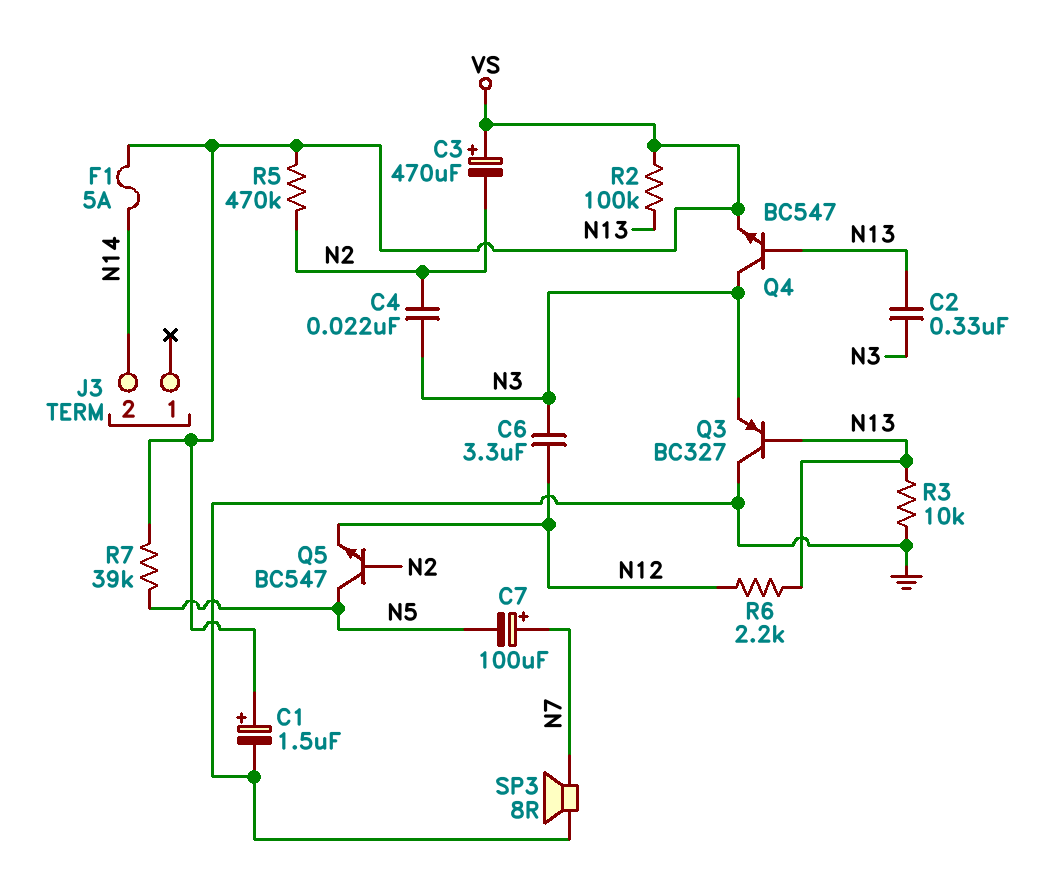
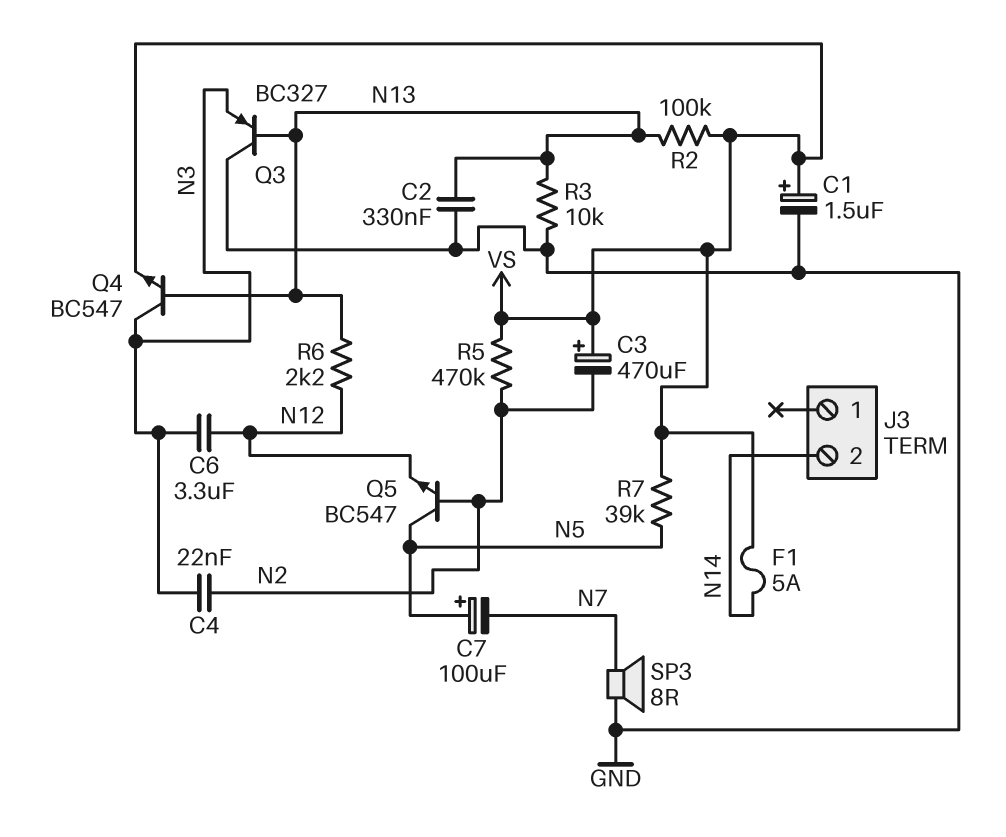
C2: 330nF (N3, N13) -> 330nF (GND, N13)
C7: 100uF (plus N7, minus N5) -> 100uF (plus N5, minus N7)

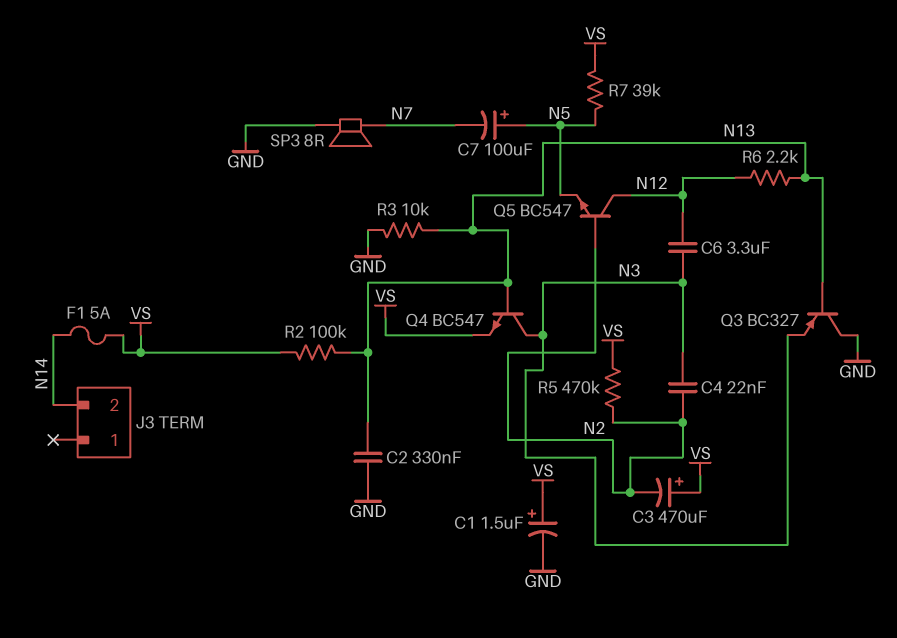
Q5: NPN BC547 (B N2, C N5, E N12) -> NPN BC547 (B N2, C N12, E N5)

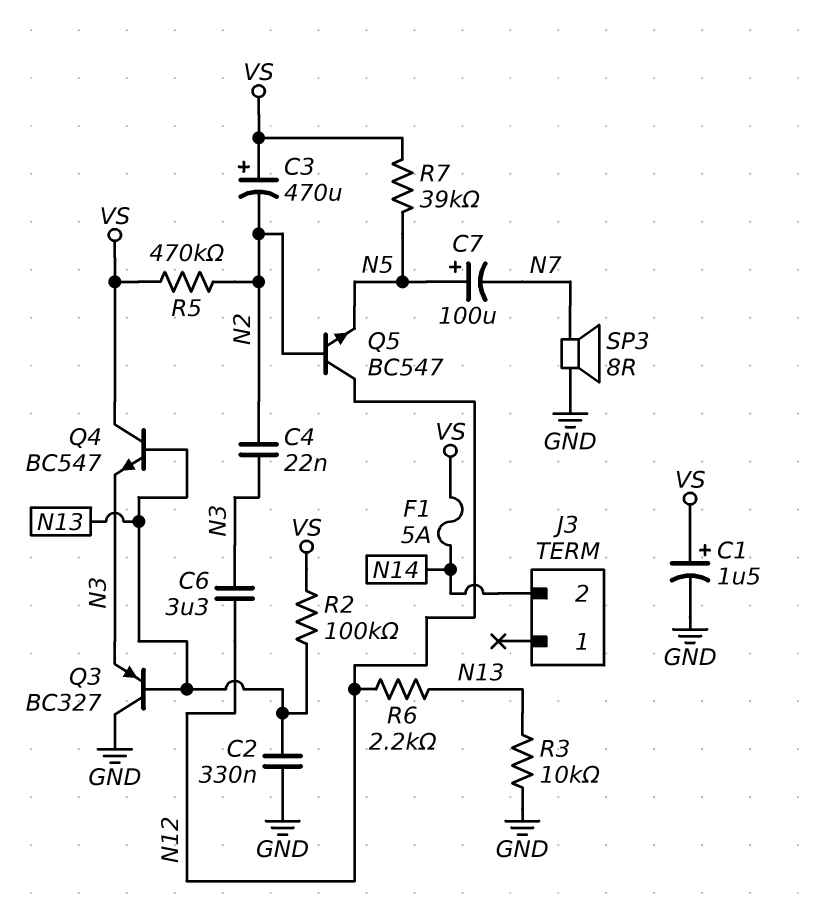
Q4: NPN BC547 (B N13, C N3, E VS) -> NPN BC547 (B N13, C VS, E N3)

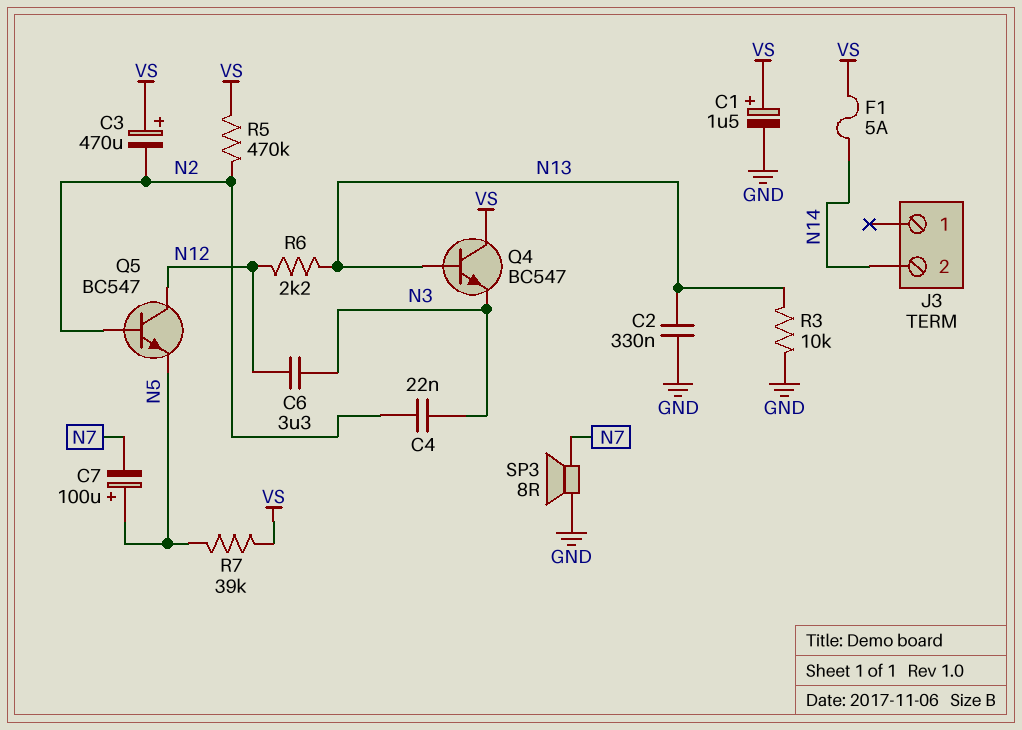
Q3: PNP BC327 (B N13, C GND, E N3) -> none
R2: 100k (N13, VS) -> none

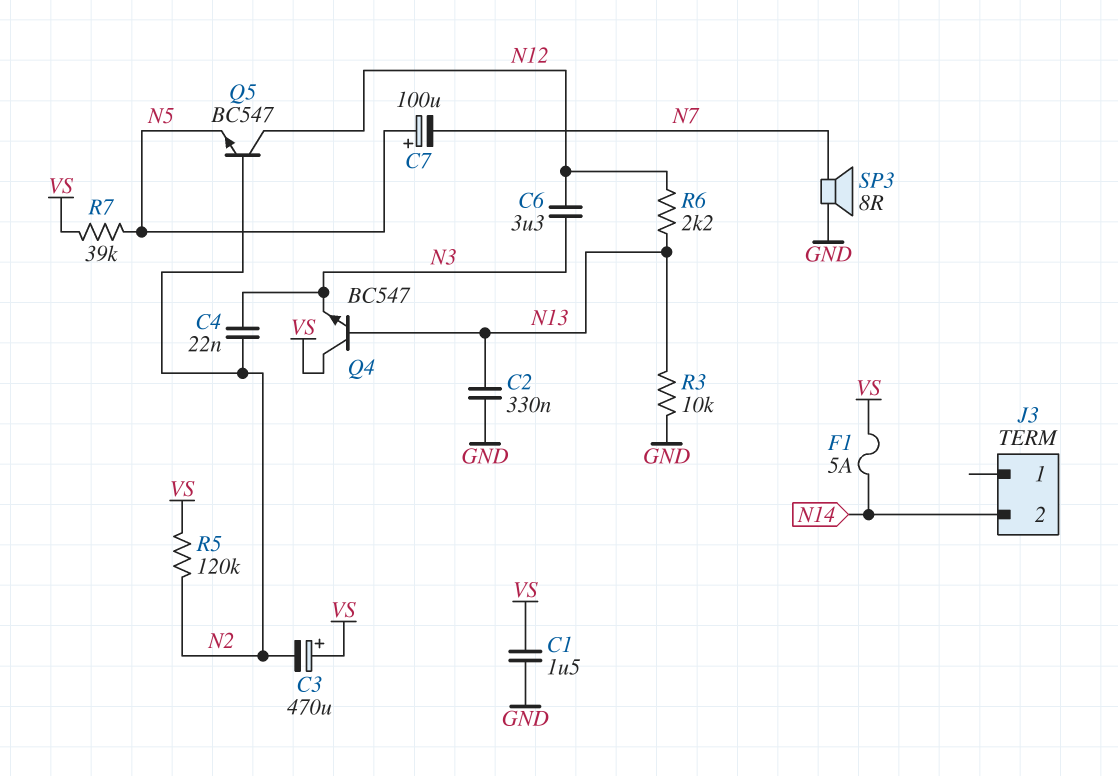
C1: 1.5uF (plus VS, minus GND) -> 1.5uF (GND, VS)
R5: 470k (N2, VS) -> 120k (N2, VS)

